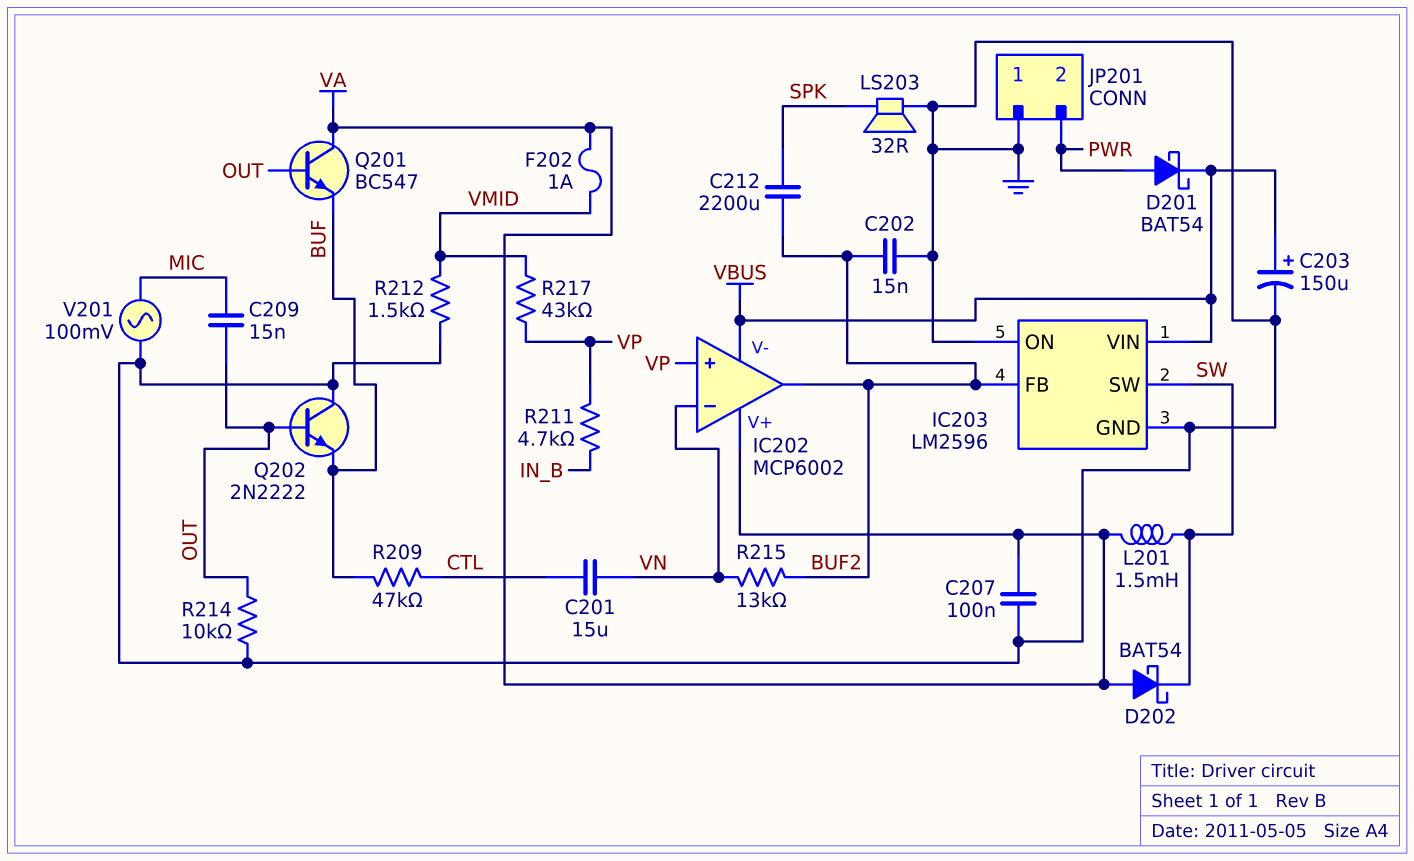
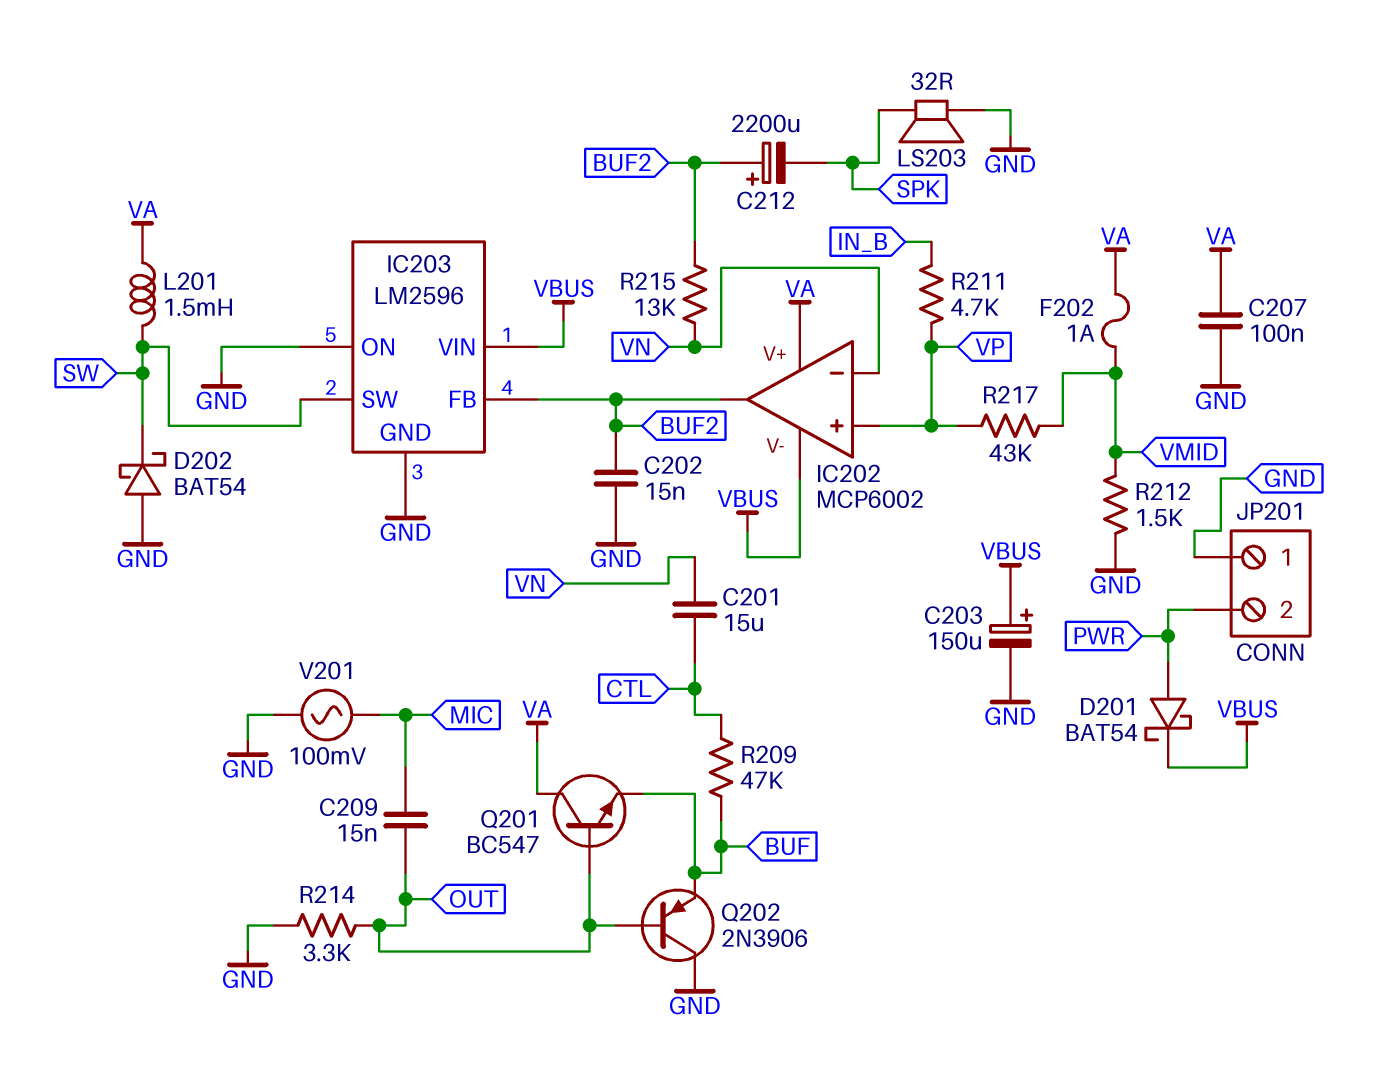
C212: 2200uF (BUF2, SPK) -> 2200uF (plus BUF2, minus SPK)
D202: schottky BAT54 (A VA, K SW) -> schottky BAT54 (A GND, K SW)
Q202: NPN 2N2222 (B OUT, C GND, E BUF) -> PNP 2N3906 (B OUT, C GND, E BUF)
R214: 10k (GND, OUT) -> 3.3k (GND, OUT)

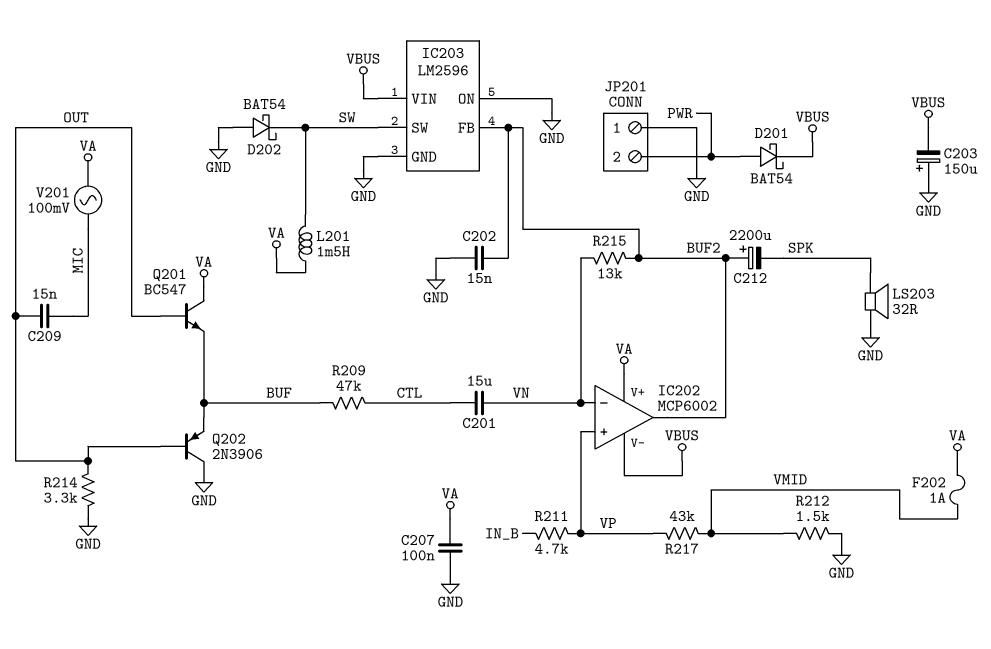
C203: 150uF (plus VBUS, minus GND) -> 150uF (plus GND, minus VBUS)
V201: AC 100mV (GND, MIC) -> AC 100mV (MIC, VA)

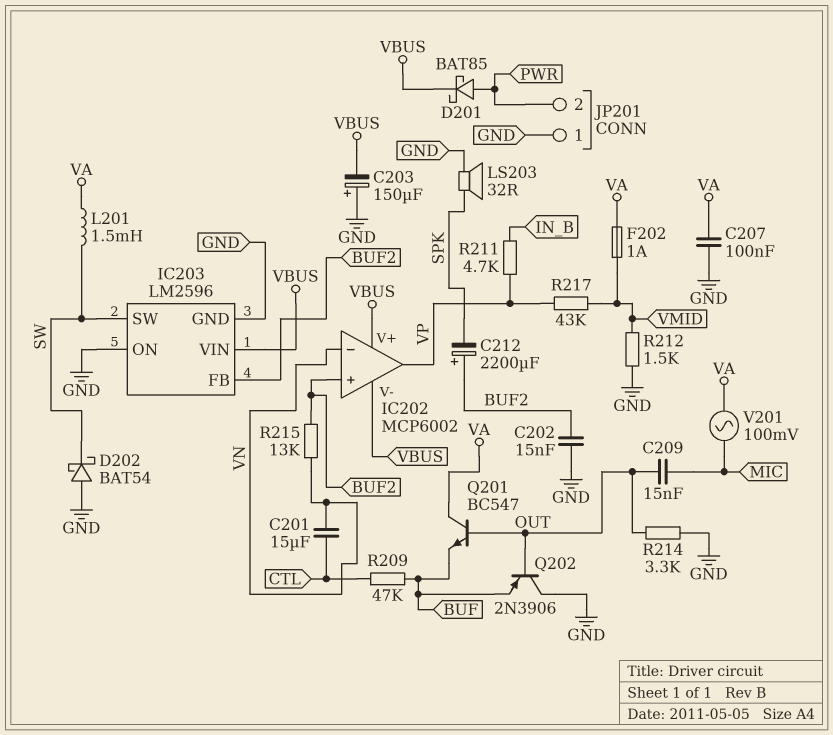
D201: schottky BAT54 (A PWR, K VBUS) -> schottky BAT85 (A PWR, K VBUS)
IC202 pin V+: VA -> VBUS
IC202 pin in+: VP -> BUF2
IC202 pin out: BUF2 -> VP

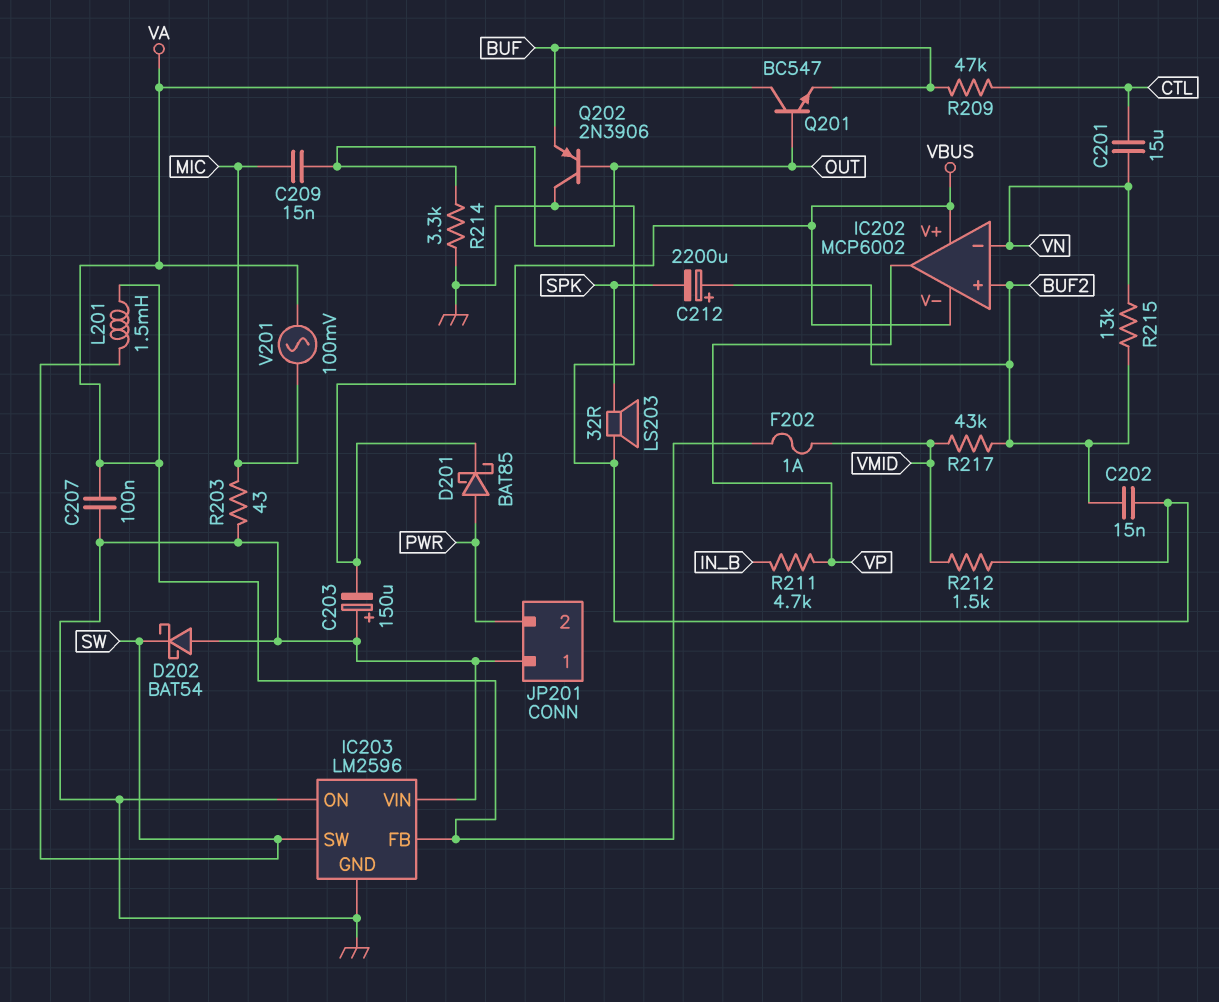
IC203 pin FB: BUF2 -> VA
IC203 pin VIN: VBUS -> GND
R203: none -> 43 (GND, MIC)
R217: 43k (VMID, VP) -> 43k (BUF2, VMID)

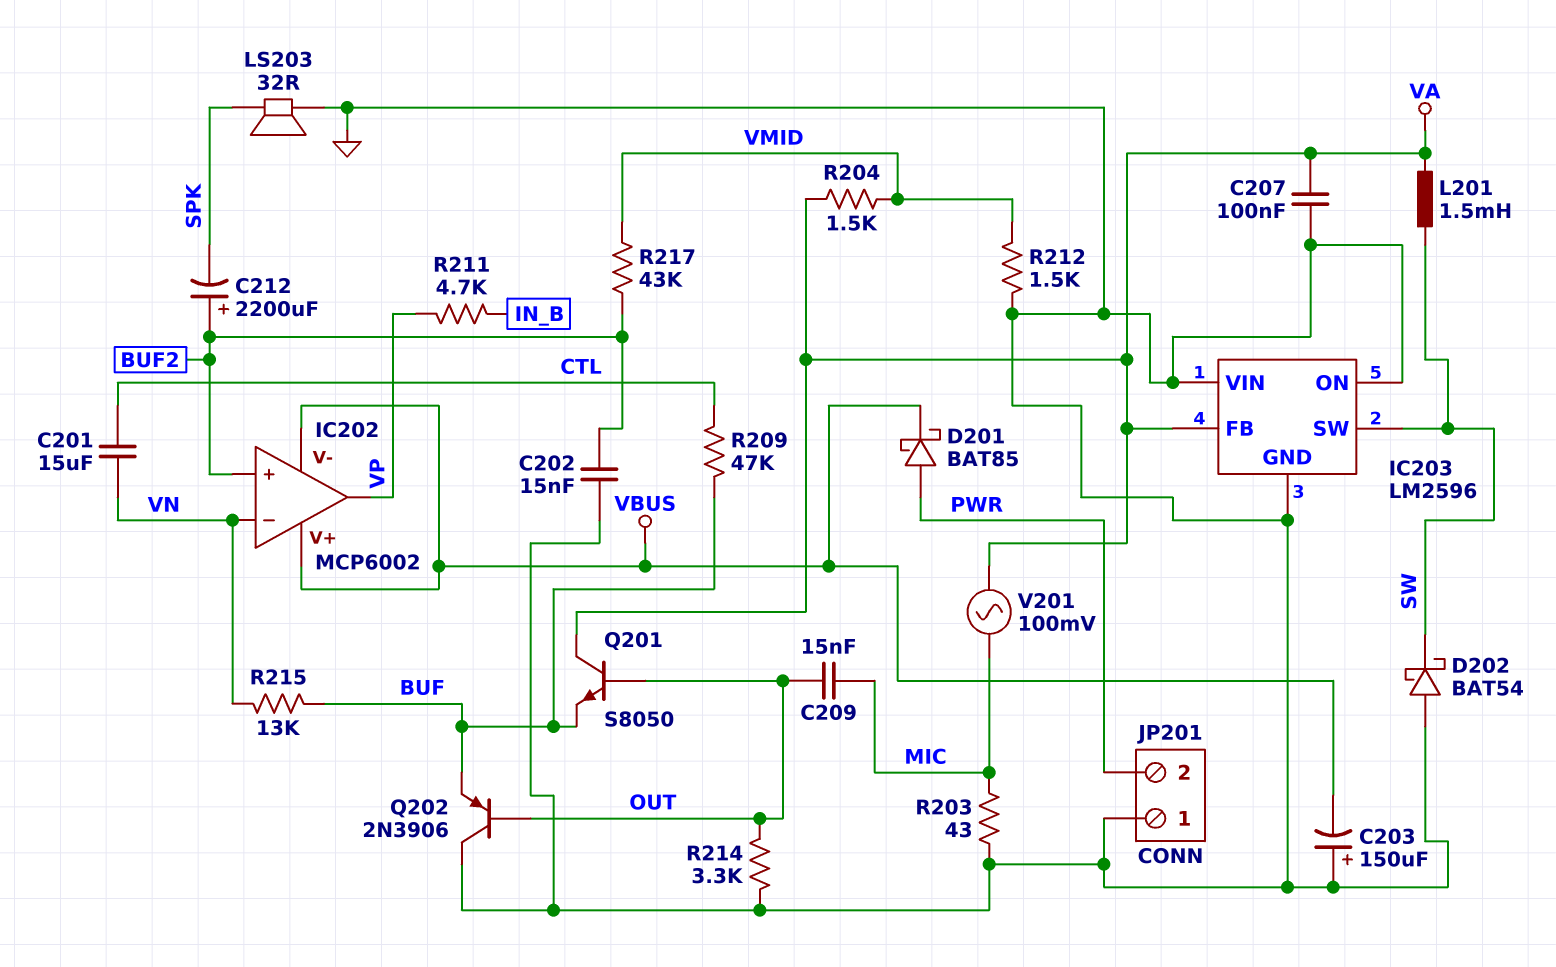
F202: 1A (VA, VMID) -> none
Q201: NPN BC547 (B OUT, C VA, E BUF) -> NPN S8050 (B OUT, C VA, E BUF)
R204: none -> 1.5k (VA, VMID)
R215: 13k (BUF2, VN) -> 13k (BUF, VN)

